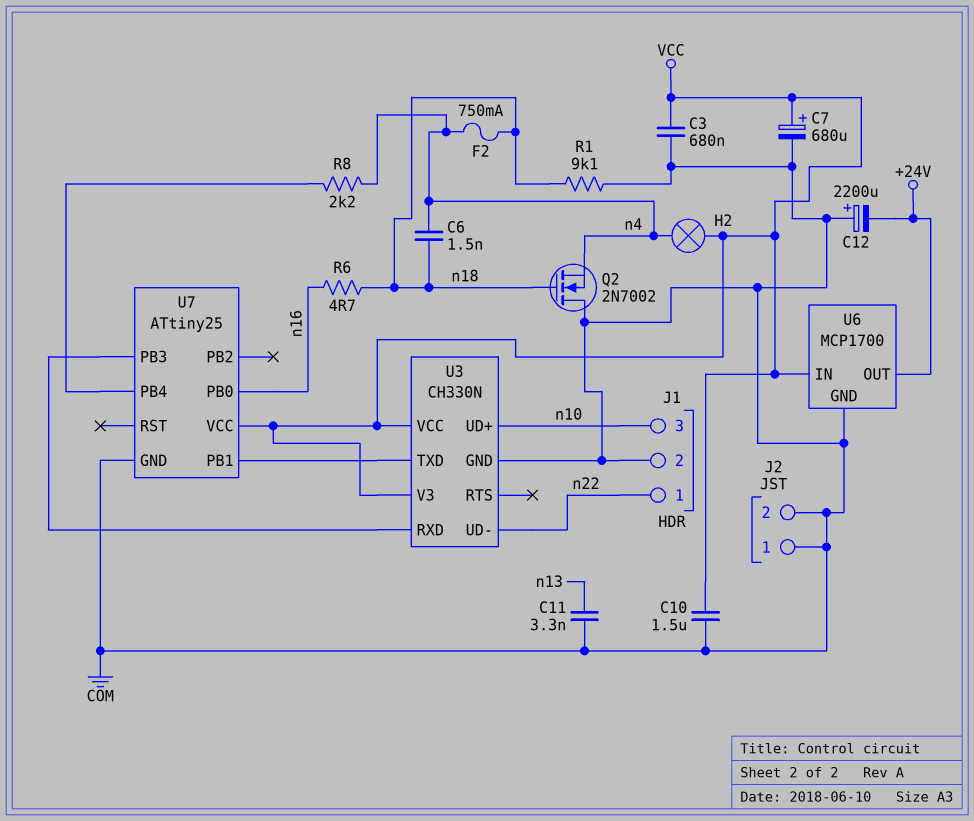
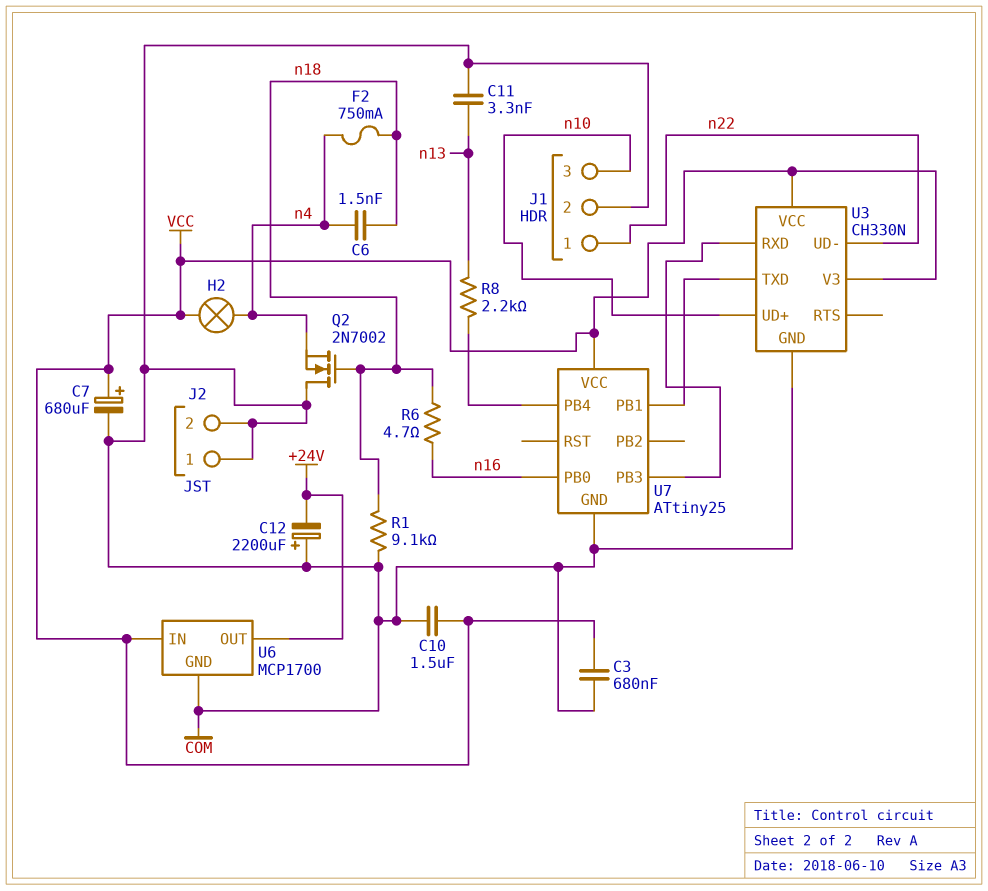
R8: 2.2k (U7/PB4, n4) -> 2.2k (U7/PB4, n13)

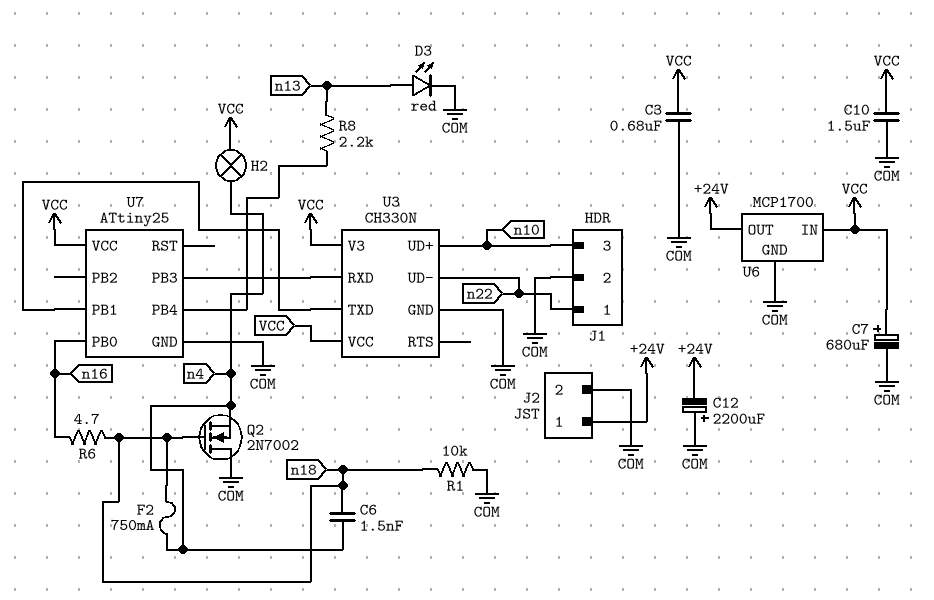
C11: 3.3nF (COM, n13) -> none
D3: none -> LED red (A n13, K COM)
J2 pin 1: COM -> +24V
R1: 9.1k (COM, n18) -> 10k (COM, n18)

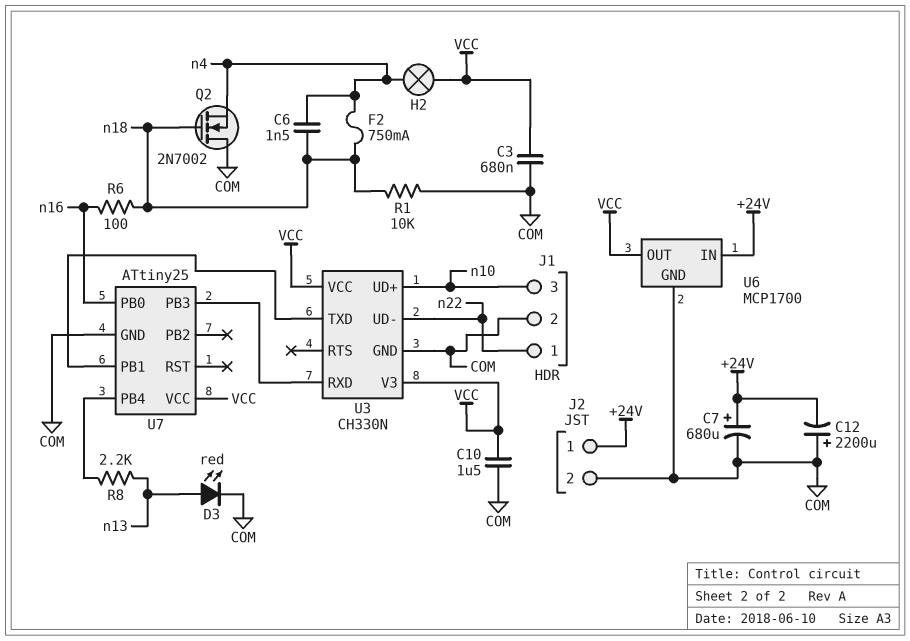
C7: 680uF (plus VCC, minus COM) -> 680uF (plus +24V, minus COM)
R6: 4.7 (n16, n18) -> 100 (n16, n18)
U6 pin IN: VCC -> +24V
U6 pin OUT: +24V -> VCC

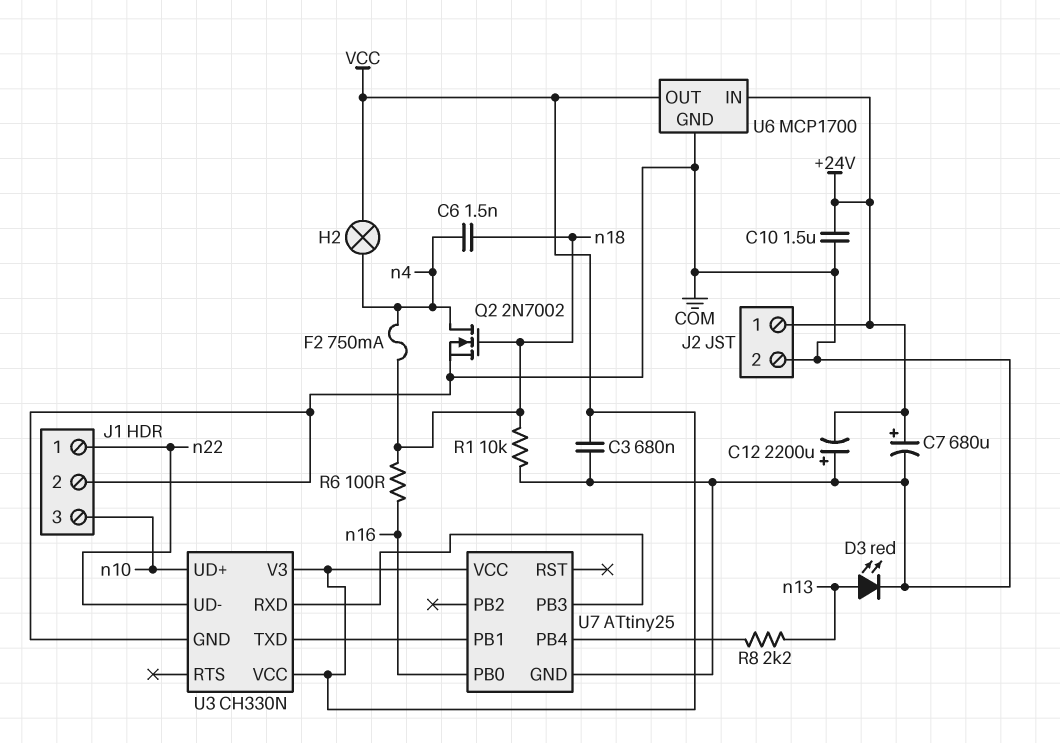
C10: 1.5uF (COM, VCC) -> 1.5uF (+24V, COM)
Q2: NMOS 2N7002 (G n18, D COM, S n4) -> NMOS 2N7002 (G n18, D n4, S COM)

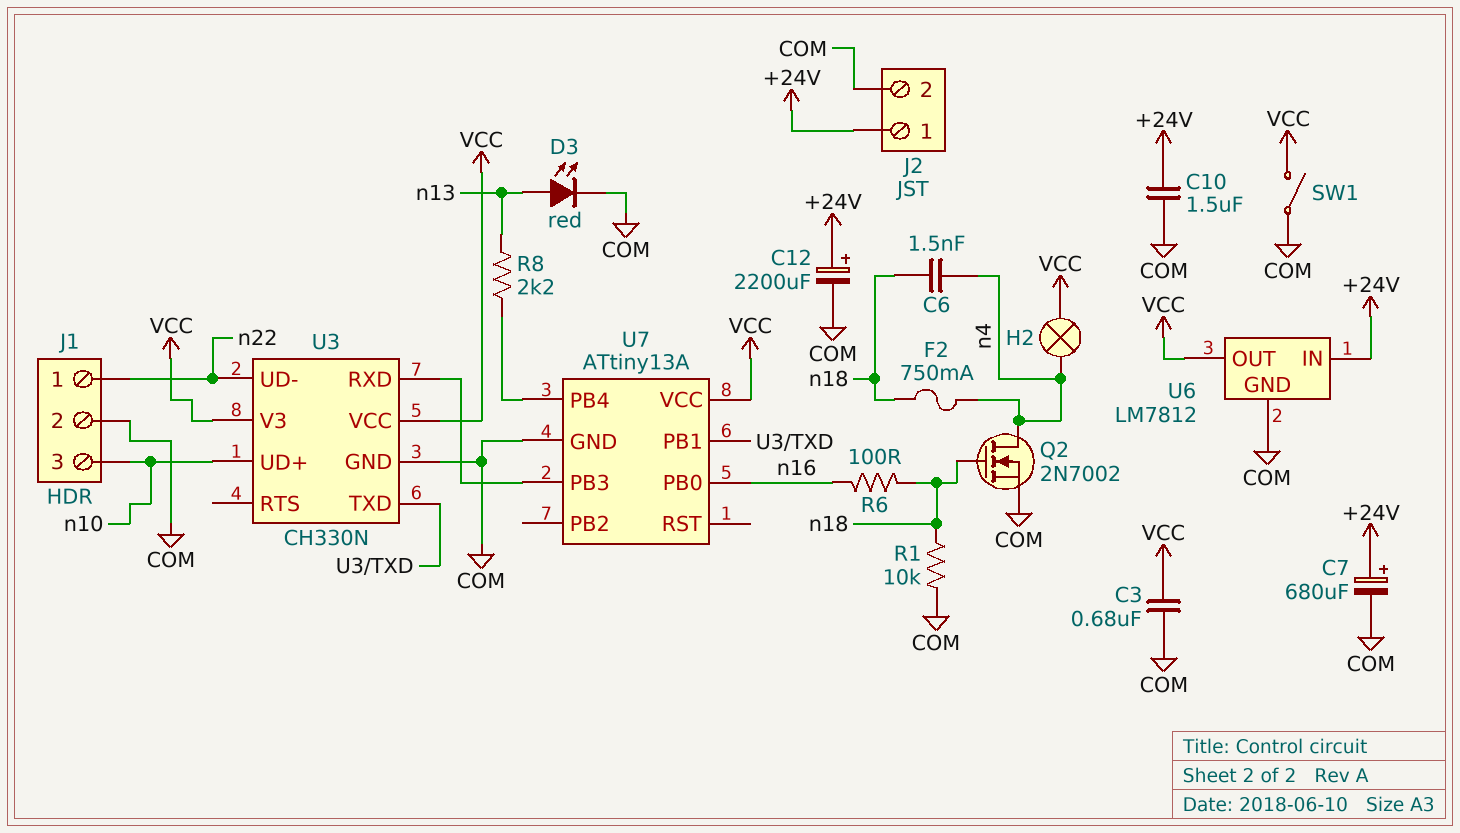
C12: 2200uF (plus COM, minus +24V) -> 2200uF (plus +24V, minus COM)
SW1: none -> switch (COM, VCC)
U6: MCP1700 -> LM7812
U7: ATtiny25 -> ATtiny13A

